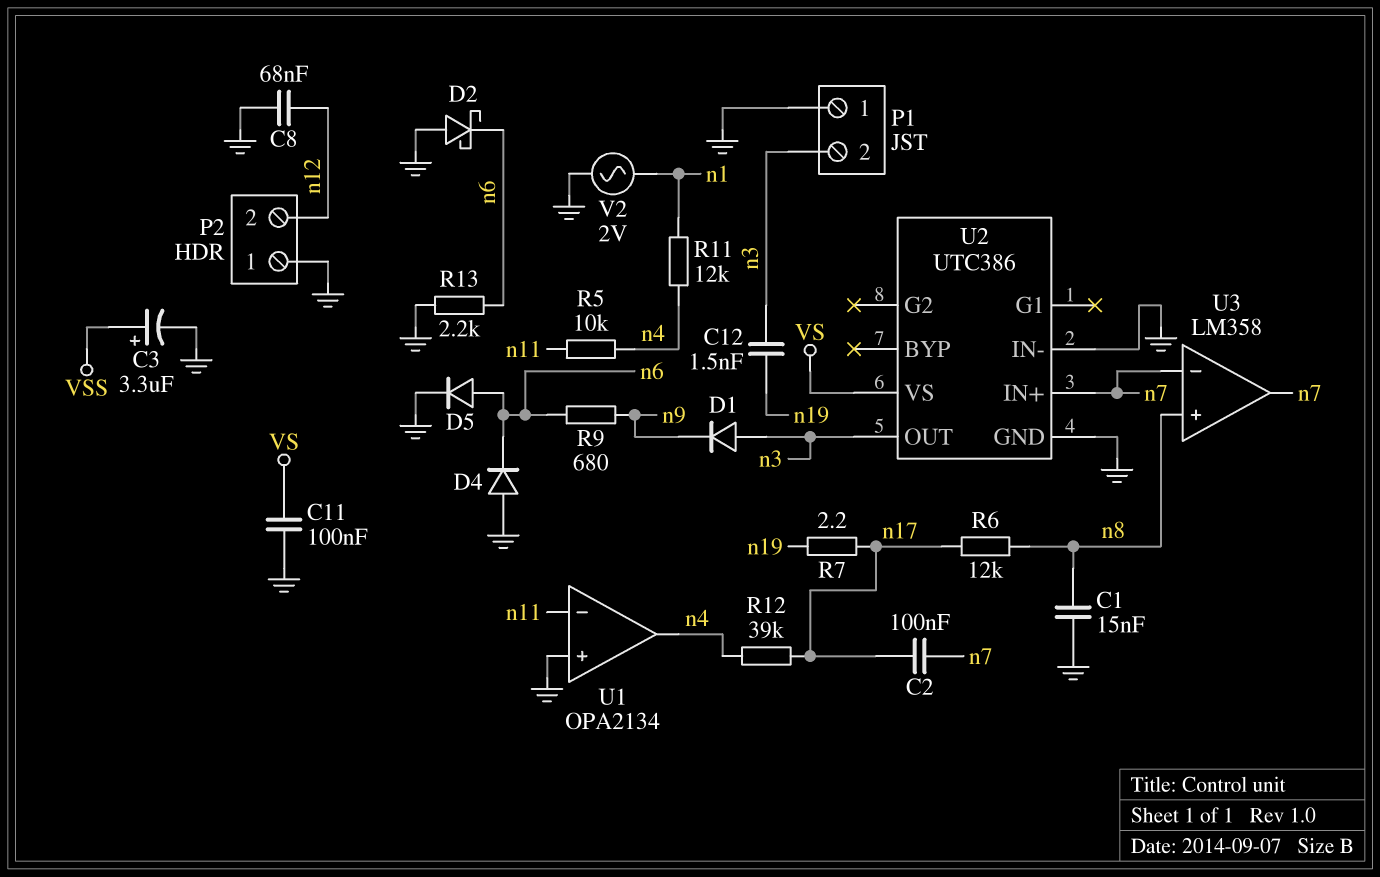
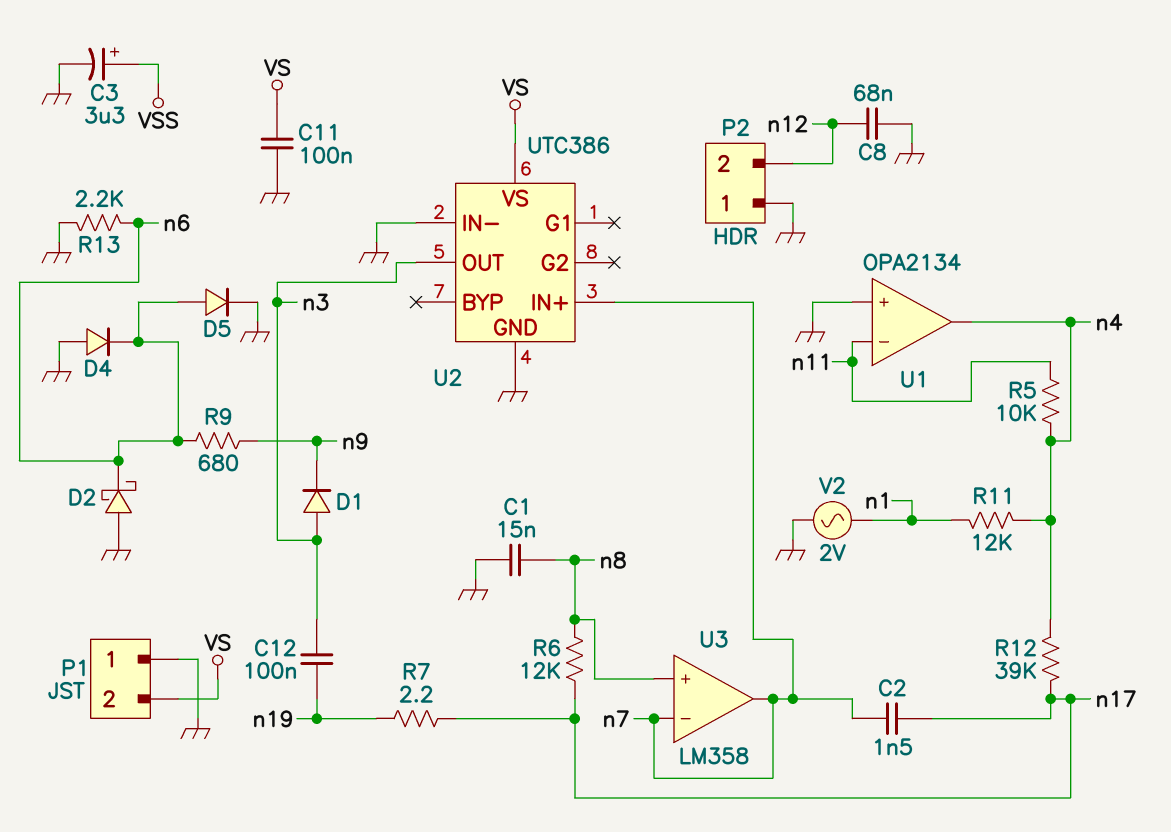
C2: 100nF (n7, n17) -> 1.5nF (n7, n17)
C12: 1.5nF (n3, n19) -> 100nF (n3, n19)
P1 pin 2: n3 -> VS

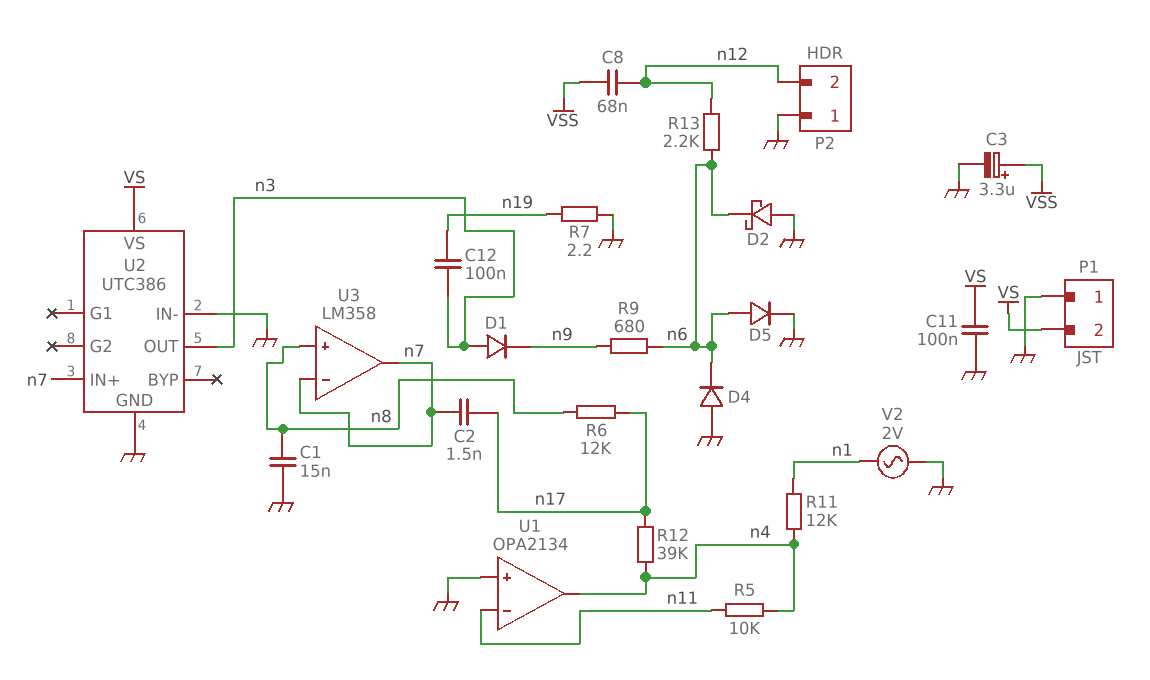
C8: 68nF (GND, n12) -> 68nF (VSS, n12)
R7: 2.2 (n17, n19) -> 2.2 (GND, n19)
R13: 2.2k (GND, n6) -> 2.2k (n6, n12)

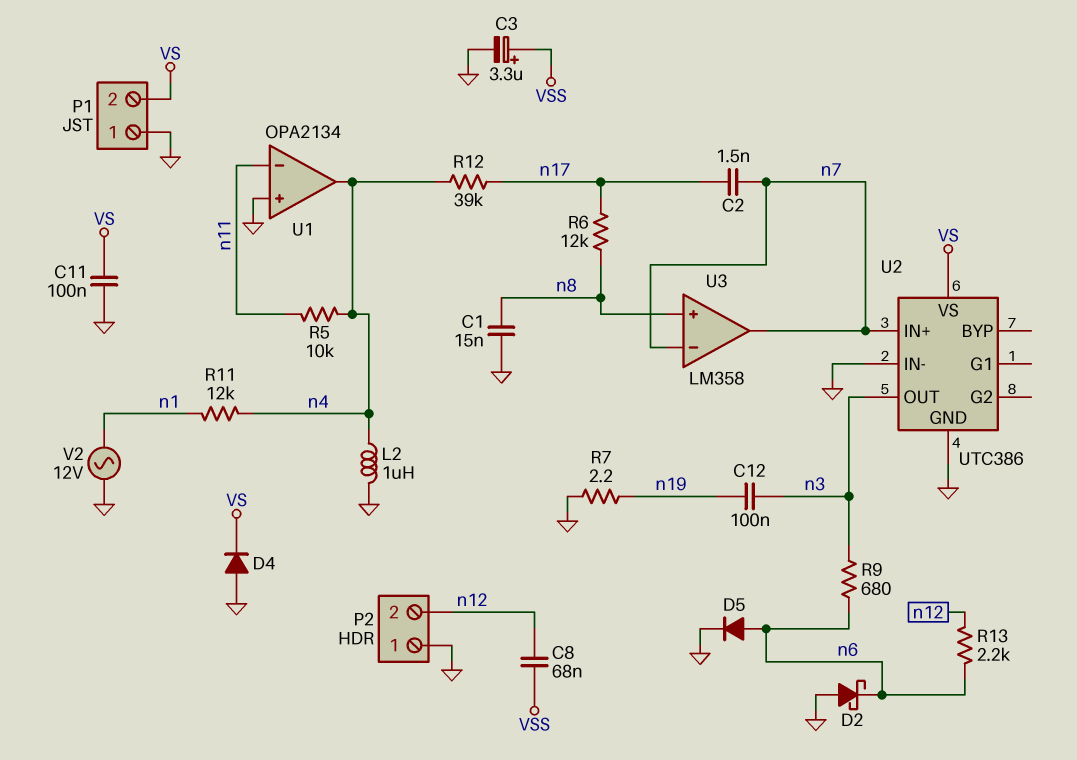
D1: diode (A n3, K n9) -> none
D4: diode (A GND, K n6) -> diode (A GND, K VS)
L2: none -> 1uH (GND, n4)
R9: 680 (n6, n9) -> 680 (n3, n6)
V2: AC 2V (GND, n1) -> AC 12V (GND, n1)

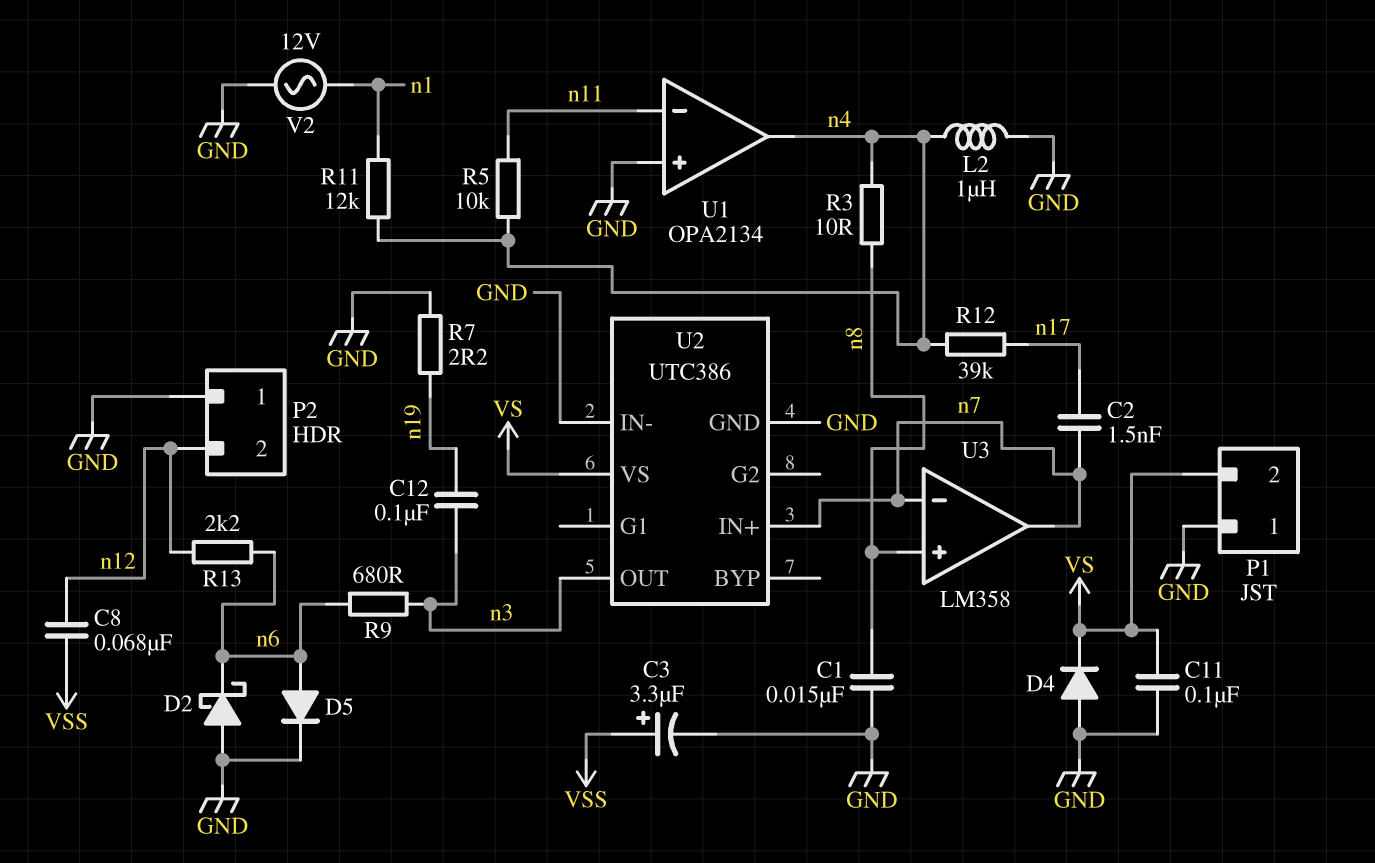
R3: none -> 10 (n4, n8)
R6: 12k (n8, n17) -> none

